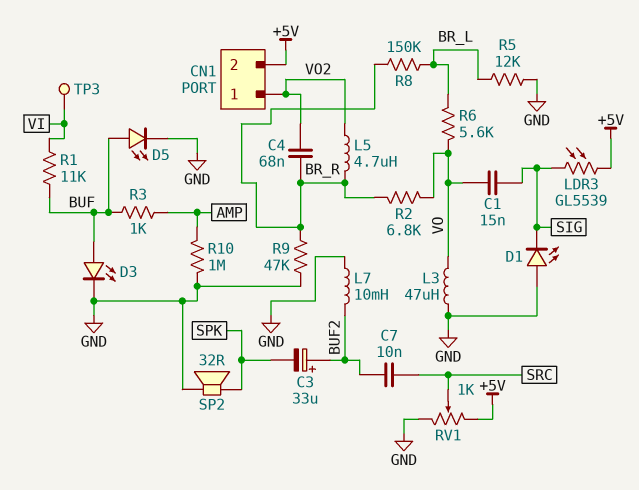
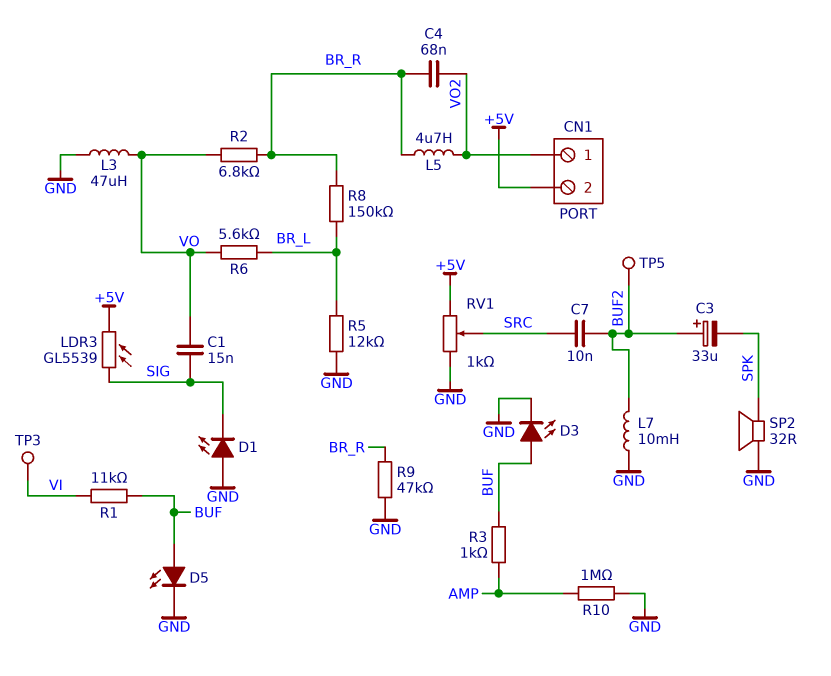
TP5: none -> test point (BUF2)

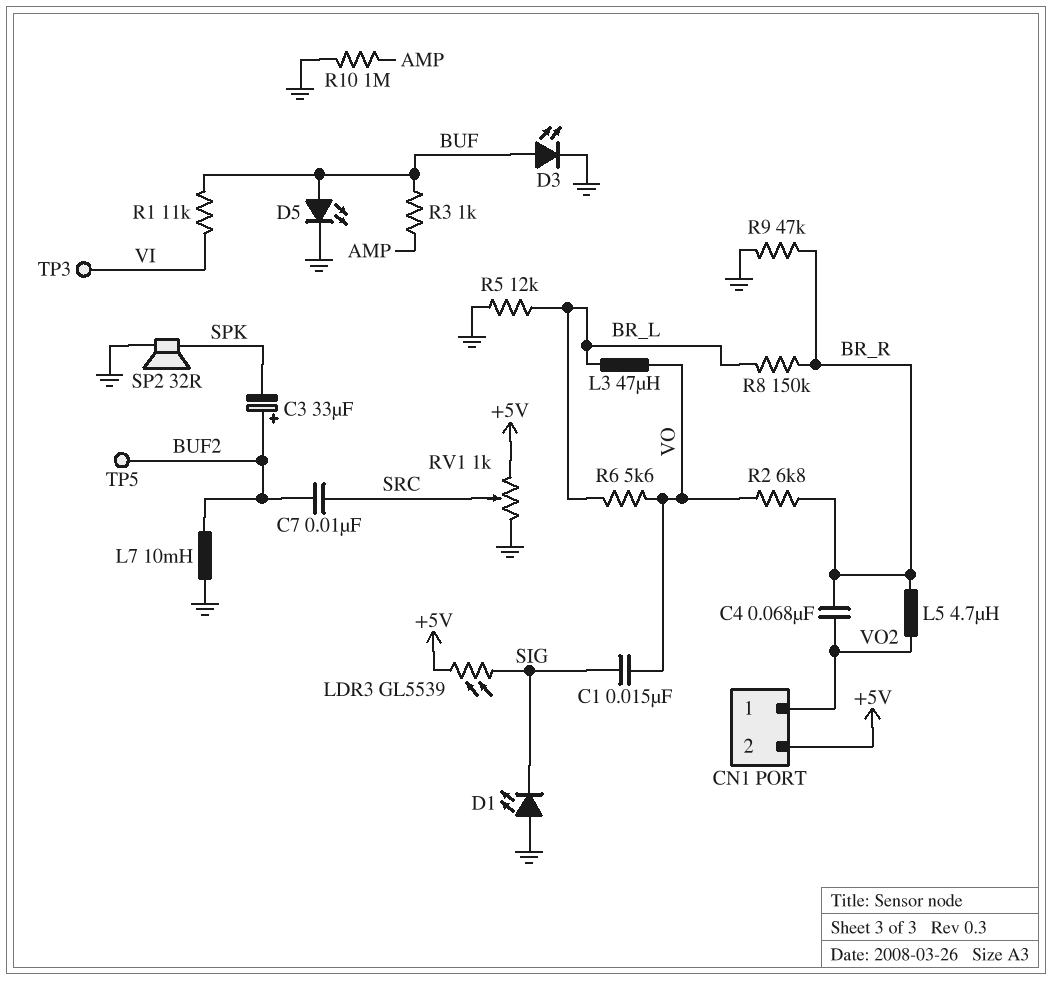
L3: 47uH (GND, VO) -> 47uH (BR_L, VO)

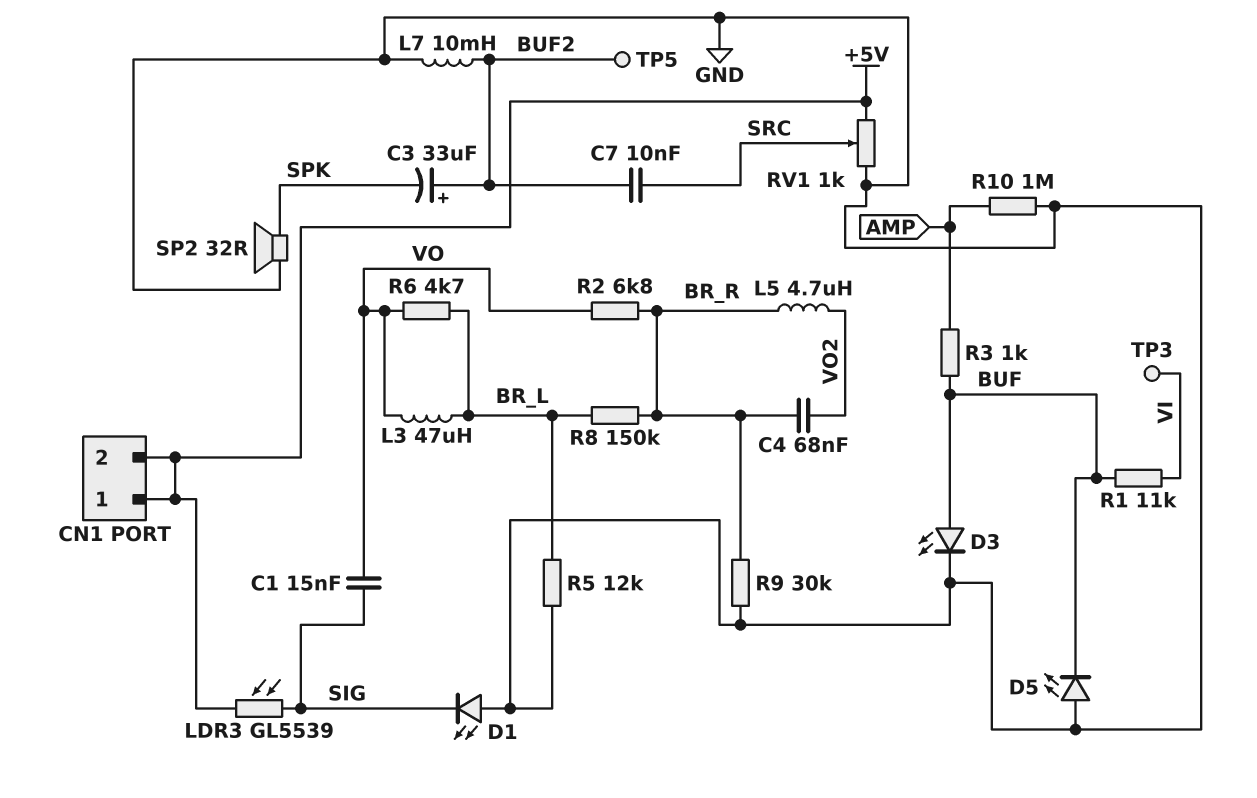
CN1 pin 1: VO2 -> +5V
D5: LED (A BUF, K GND) -> LED (A GND, K BUF)
R6: 5.6k (BR_L, VO) -> 4.7k (BR_L, VO)
R9: 47k (BR_R, GND) -> 30k (BR_R, GND)

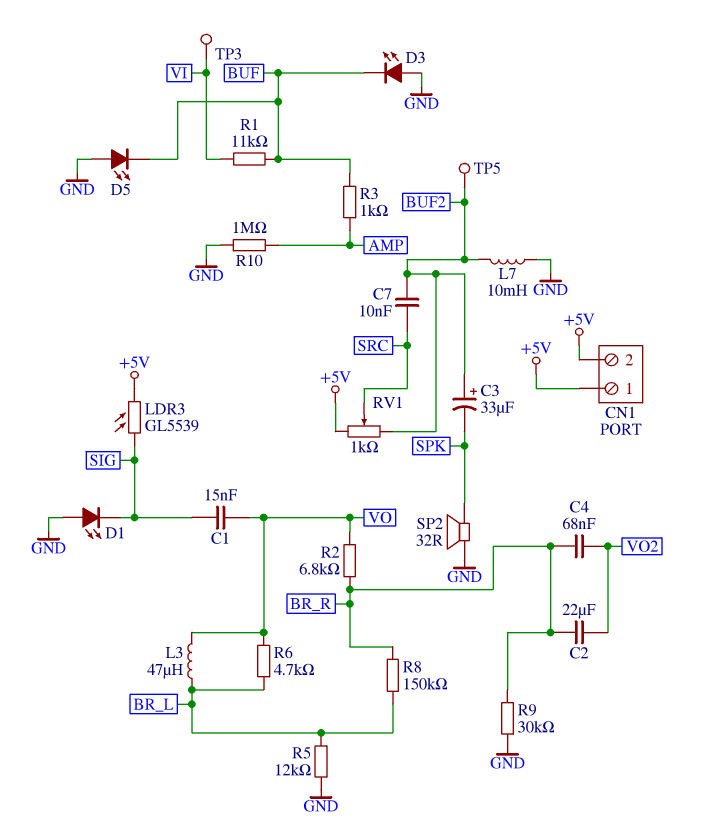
C2: none -> 22uF (BR_R, VO2)
D3: LED (A BUF, K GND) -> LED (A GND, K BUF)
L5: 4.7uH (BR_R, VO2) -> none
RV1: 1k (+5V, GND, wiper SRC) -> 1k (+5V, BUF2, wiper SRC)

